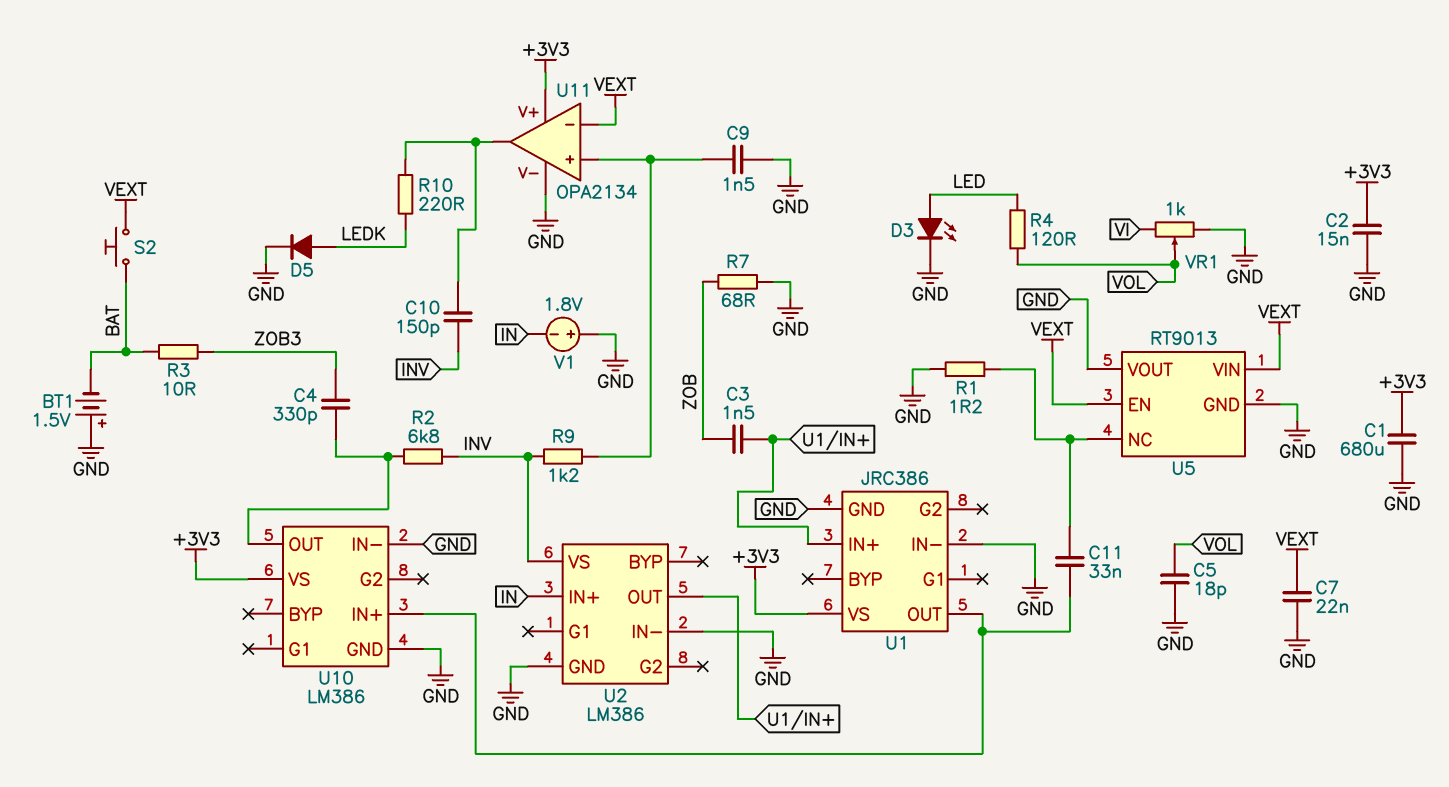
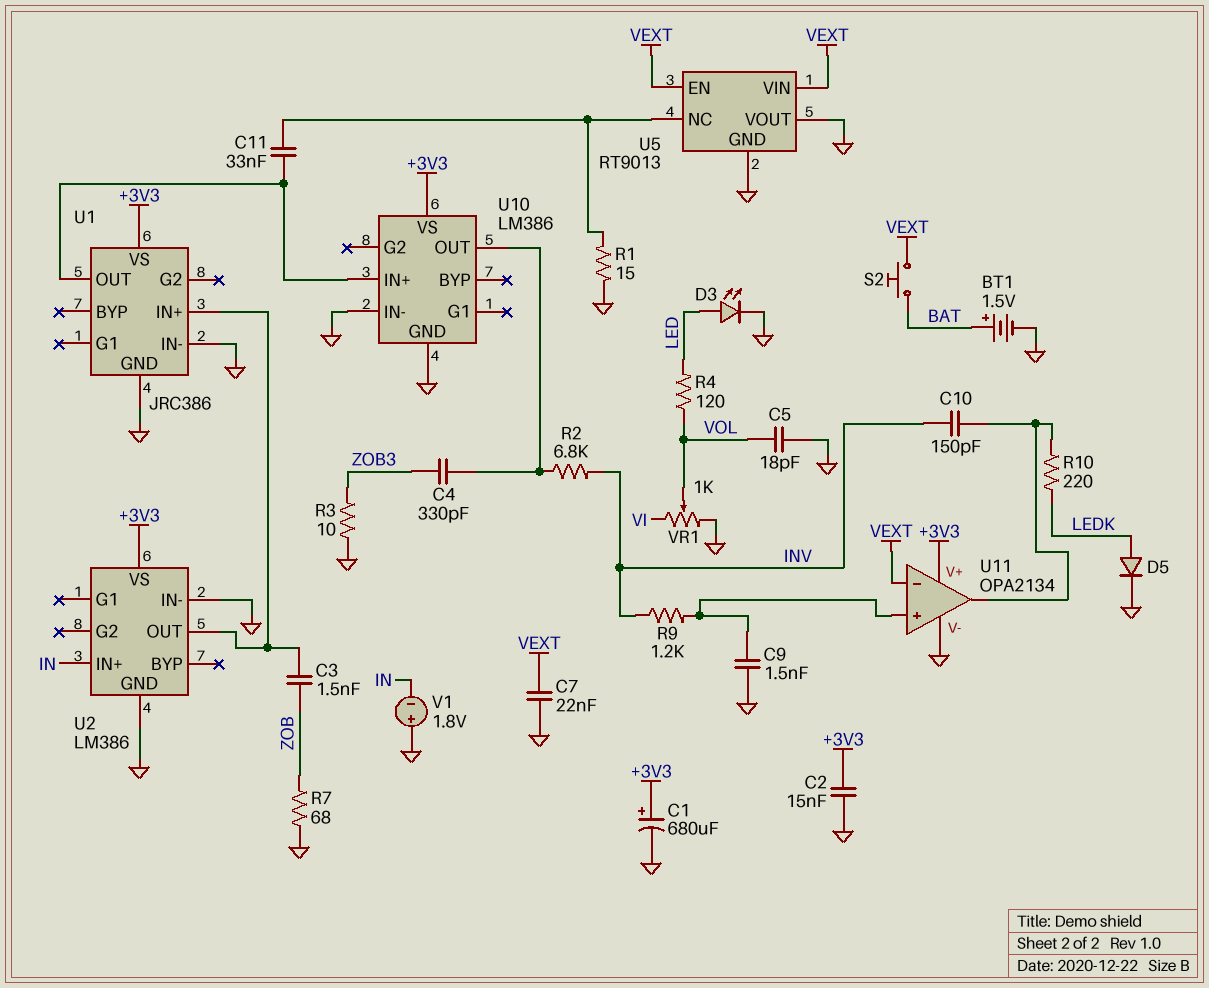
BT1: 1.5V (plus GND, minus BAT) -> 1.5V (plus BAT, minus GND)
C1: 680uF (+3V3, GND) -> 680uF (plus +3V3, minus GND)
R1: 1.2 (GND, U5/NC) -> 15 (GND, U5/NC)
R3: 10 (BAT, ZOB3) -> 10 (GND, ZOB3)
U2 pin VS: INV -> +3V3

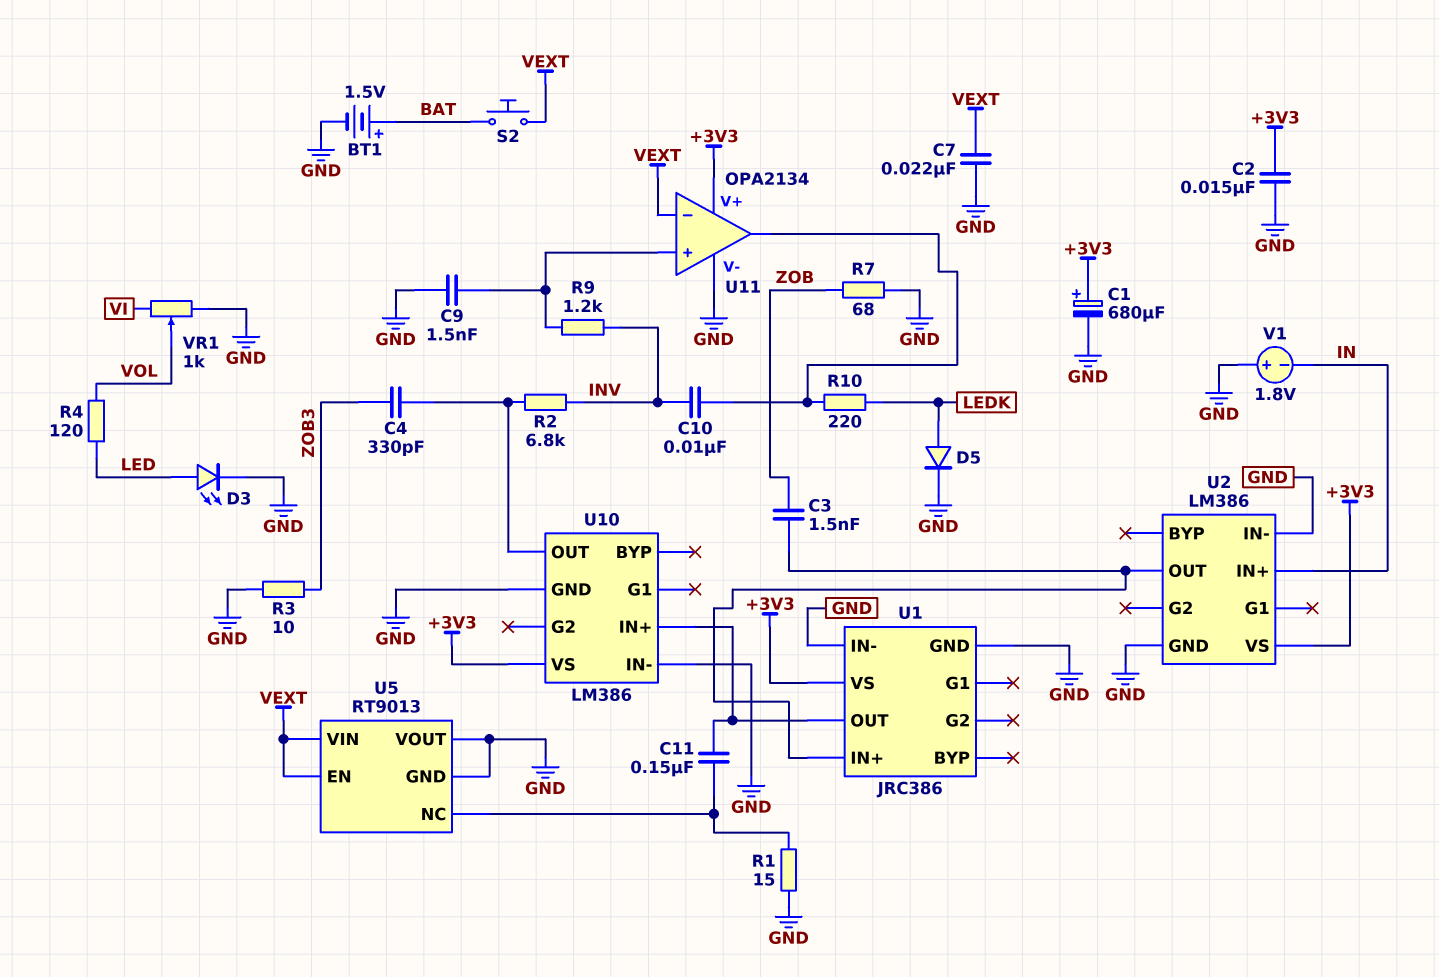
C5: 18pF (GND, VOL) -> none
C10: 150pF (INV, U11/out) -> 10nF (INV, U11/out)
C11: 33nF (U1/OUT, U5/NC) -> 150nF (U1/OUT, U5/NC)

